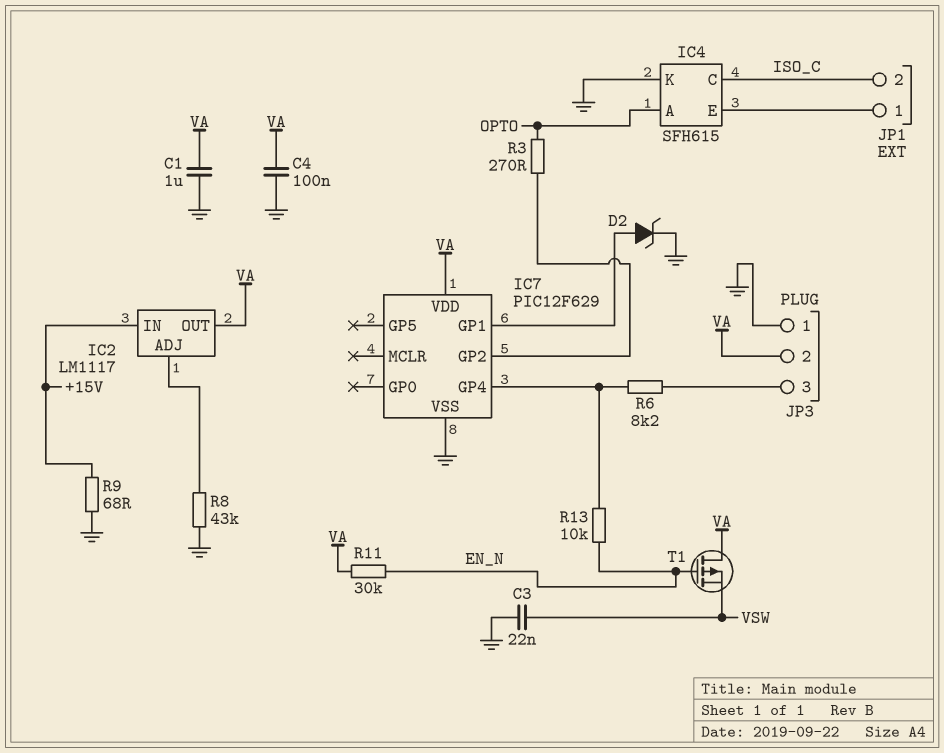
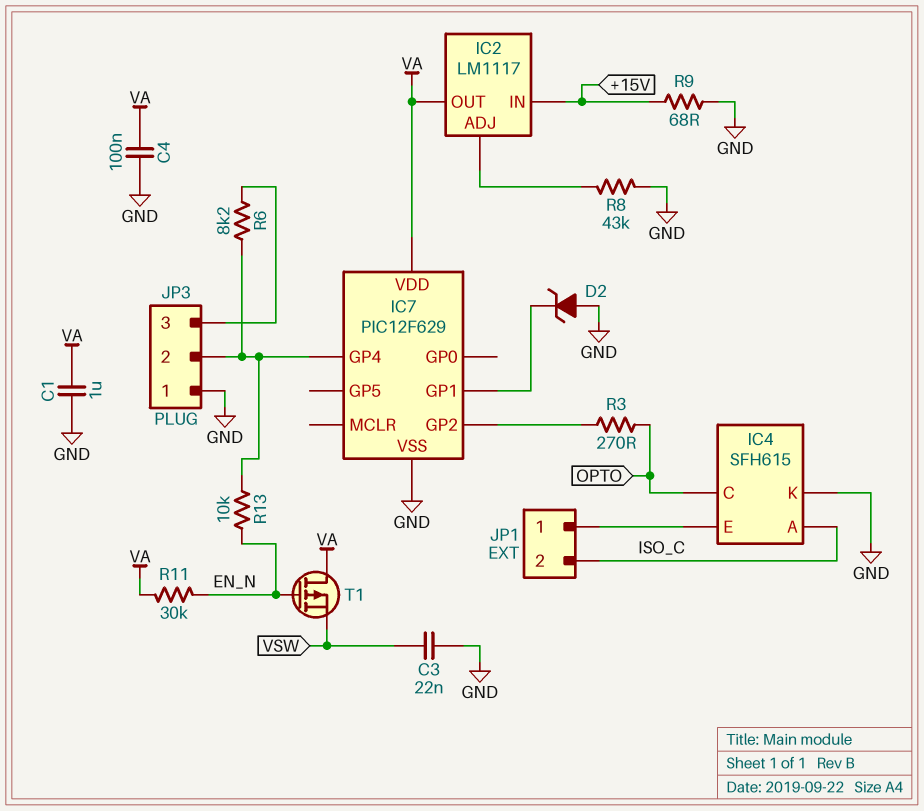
D2: zener (A IC7/GP1, K GND) -> zener (A GND, K IC7/GP1)
IC4 pin A: OPTO -> ISO_C
IC4 pin C: ISO_C -> OPTO
JP3 pin 2: VA -> IC7/GP4

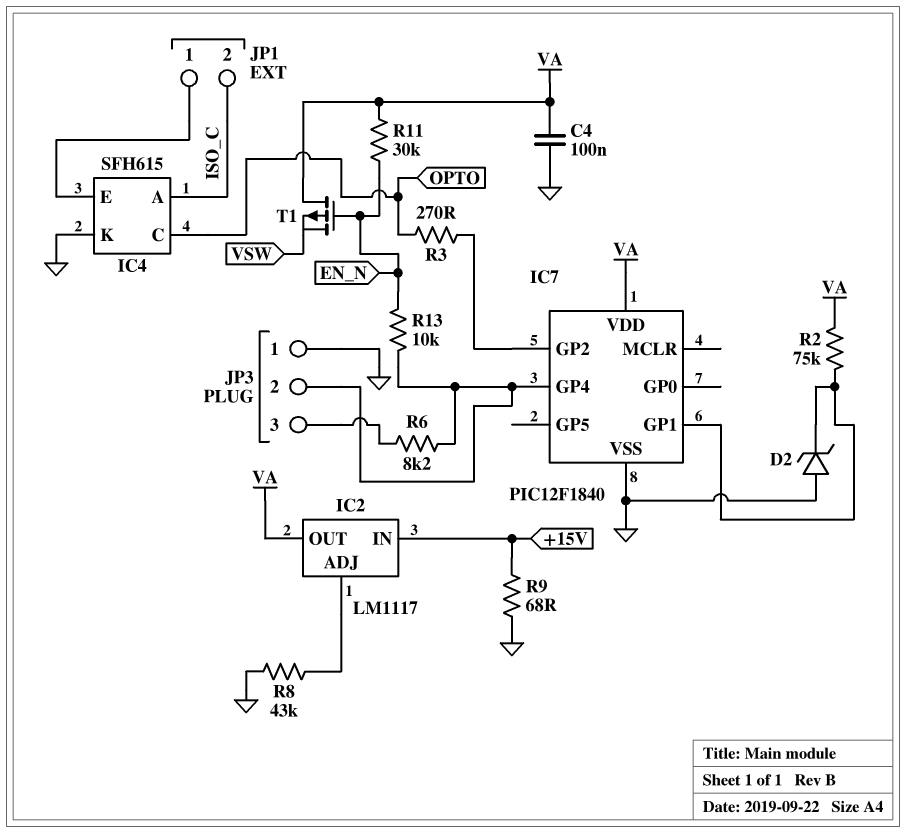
C1: 1uF (GND, VA) -> none
C3: 22nF (GND, VSW) -> none
IC7: PIC12F629 -> PIC12F1840
R2: none -> 75k (IC7/GP1, VA)

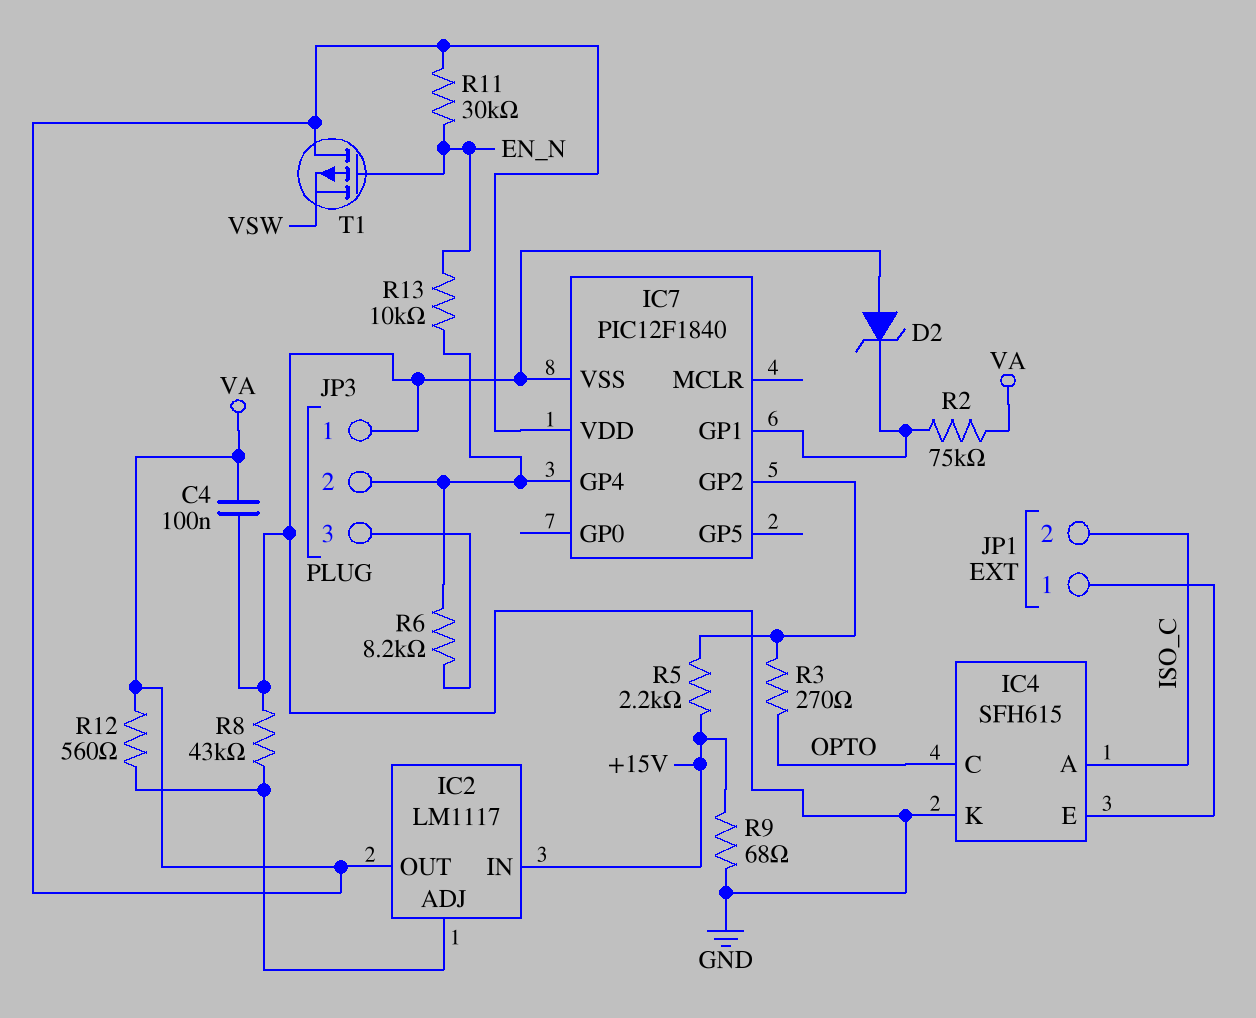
R5: none -> 2.2k (+15V, IC7/GP2)
R12: none -> 560 (IC2/ADJ, VA)

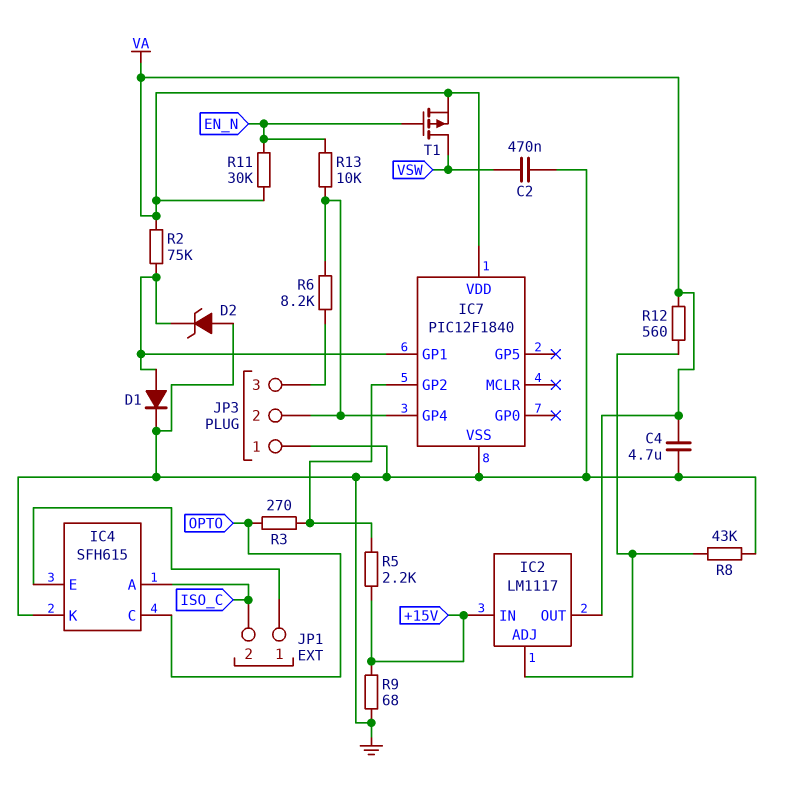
C2: none -> 470nF (GND, VSW)
C4: 100nF (GND, VA) -> 4.7uF (GND, VA)
D1: none -> diode (A IC7/GP1, K GND)
T1: PMOS (G EN_N, D VA, S VSW) -> PMOS (G EN_N, D VSW, S VA)

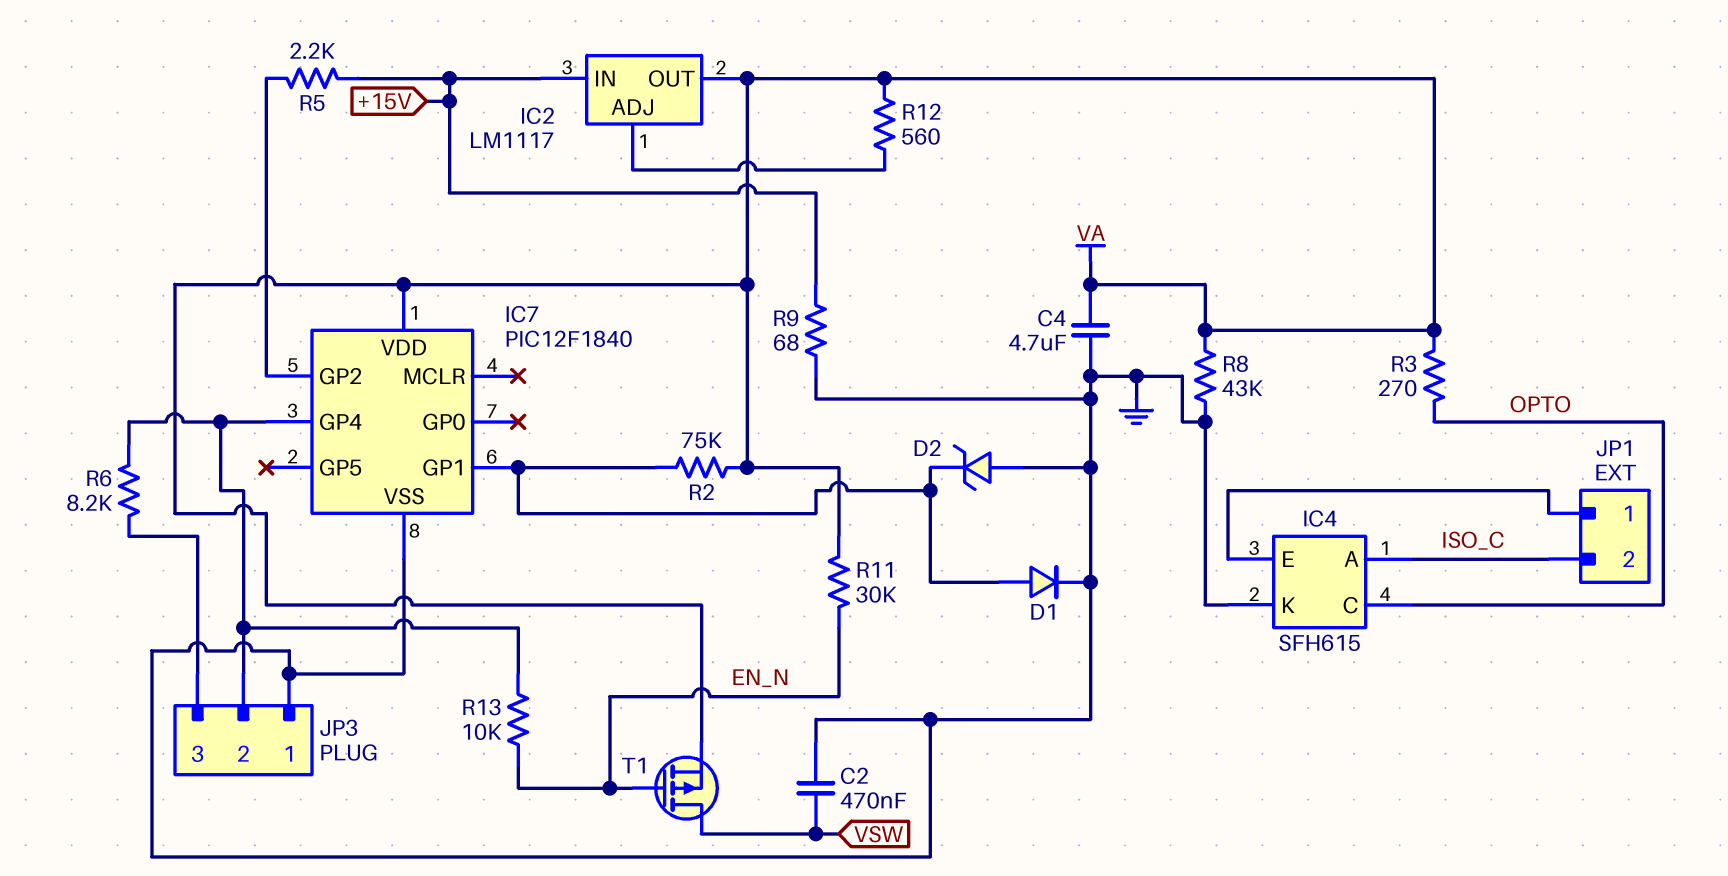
R3: 270 (IC7/GP2, OPTO) -> 270 (OPTO, VA)
R8: 43k (GND, IC2/ADJ) -> 43k (GND, VA)

